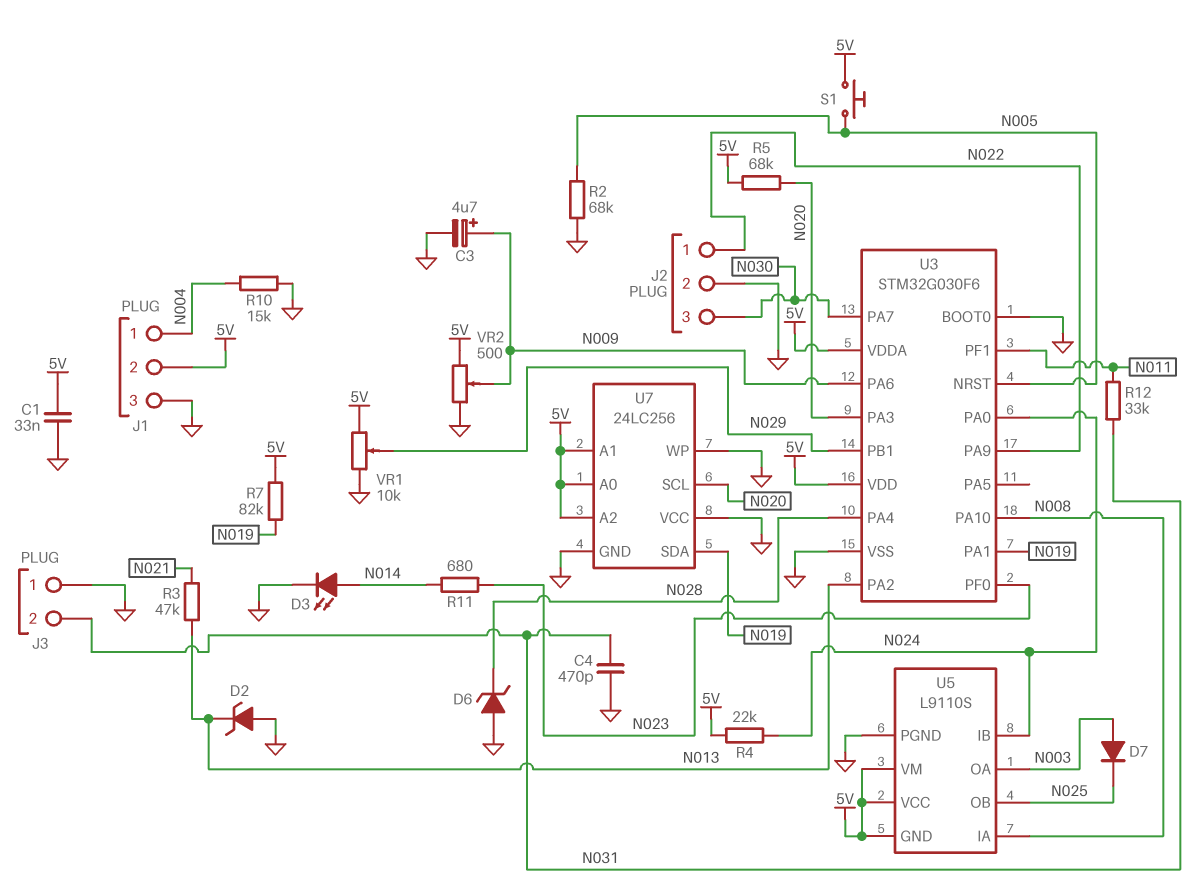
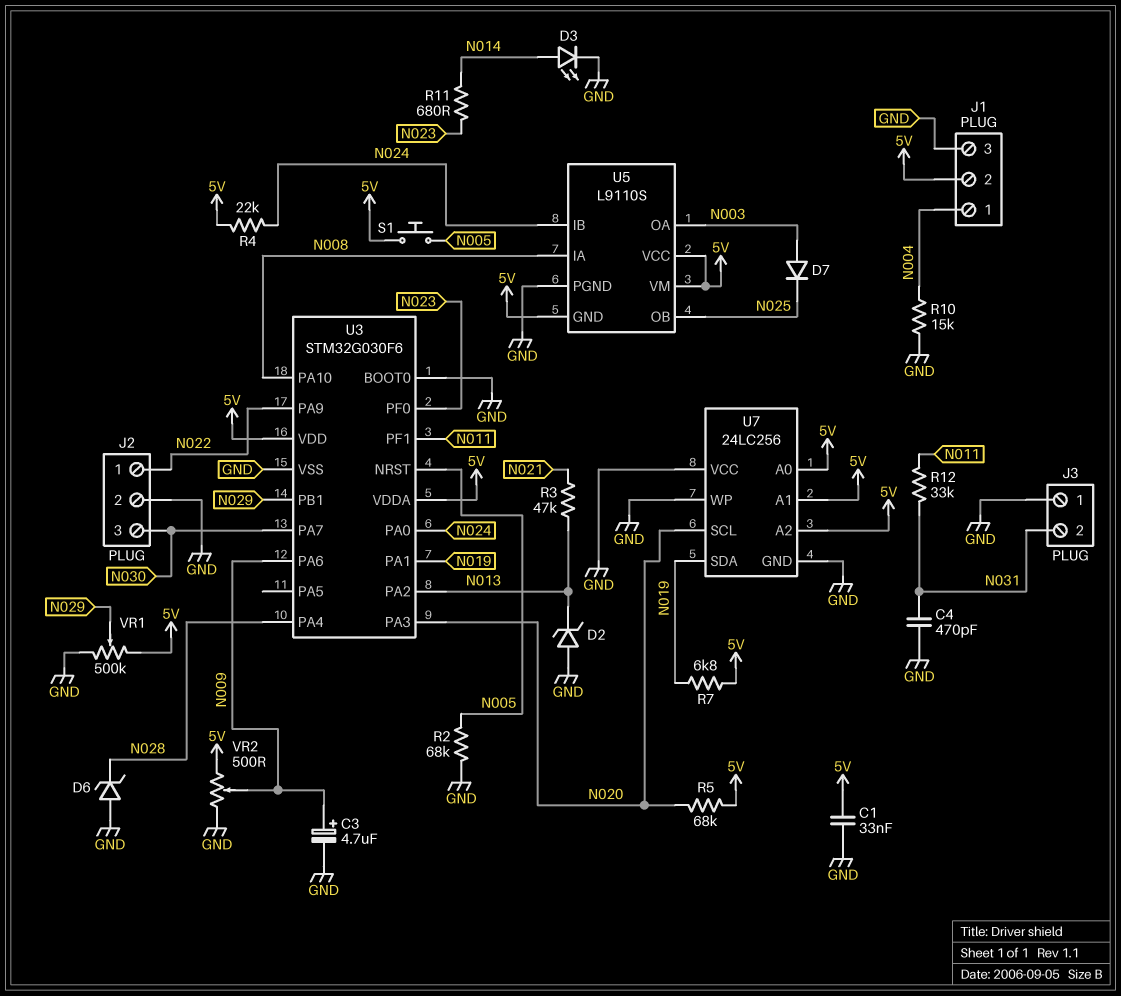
R7: 82k (5V, N019) -> 6.8k (5V, N019)
VR1: 10k (5V, GND, wiper N029) -> 500k (5V, GND, wiper N029)

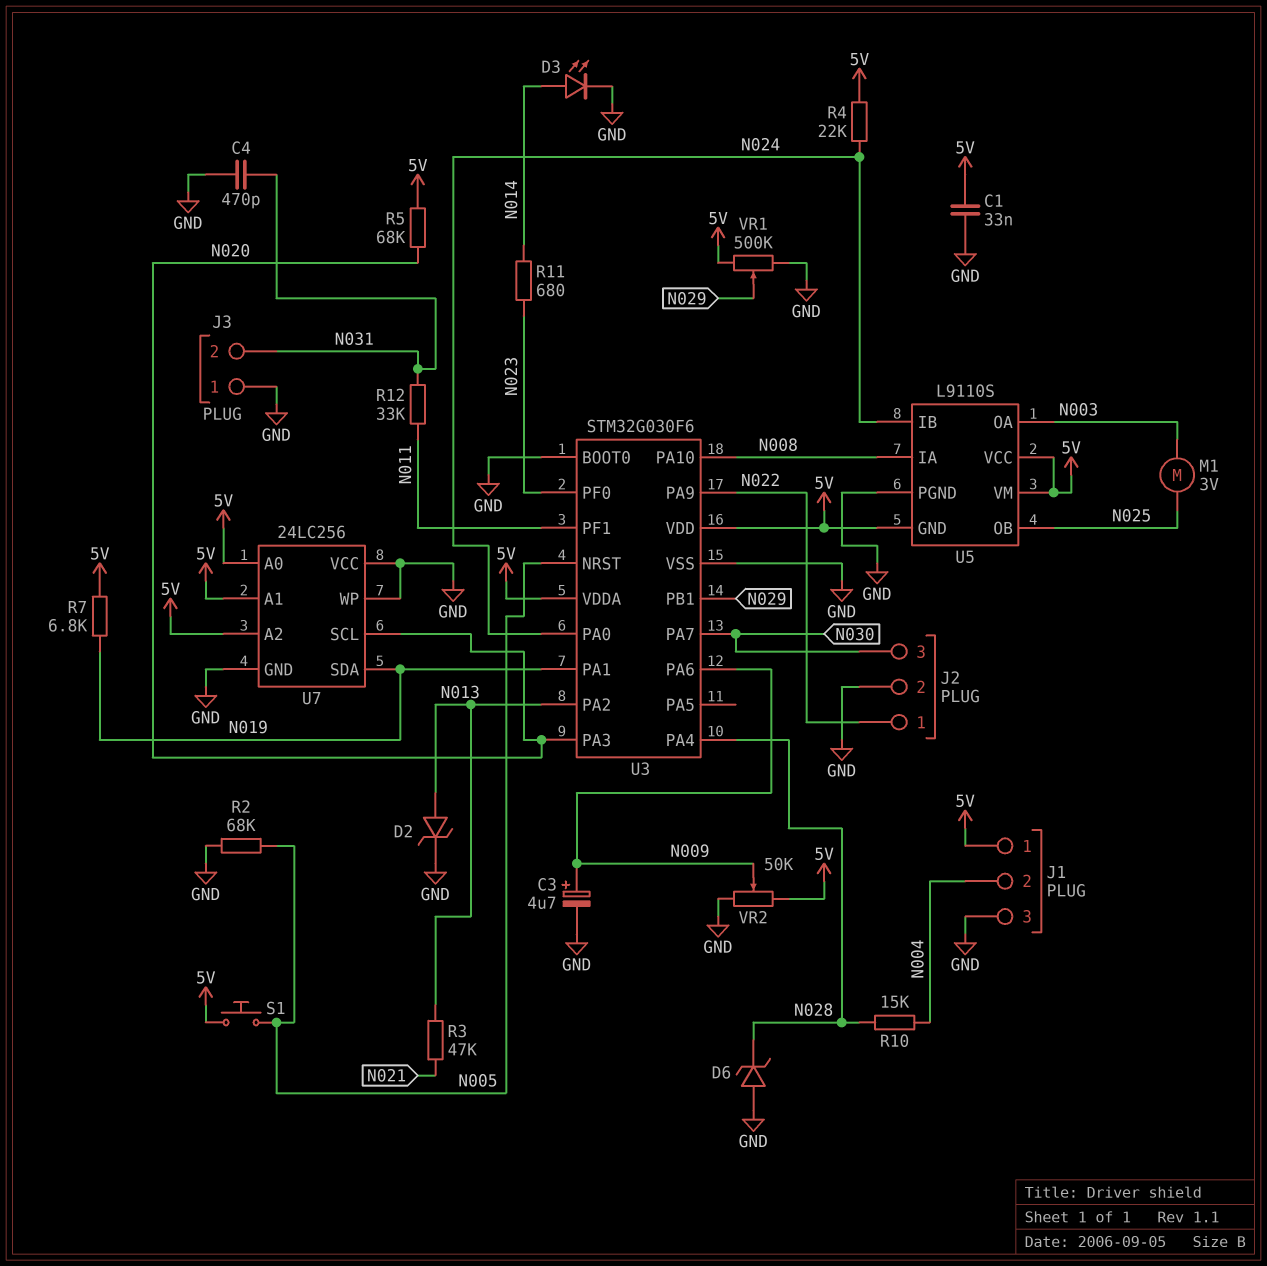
D2: zener (A GND, K N013) -> zener (A N013, K GND)
D7: diode (A N003, K N025) -> none
J1 pin 1: N004 -> 5V
J1 pin 2: 5V -> N004
M1: none -> motor 3V (N003, N025)
R10: 15k (GND, N004) -> 15k (N004, N028)
VR2: 500 (5V, GND, wiper N009) -> 50k (5V, GND, wiper N009)

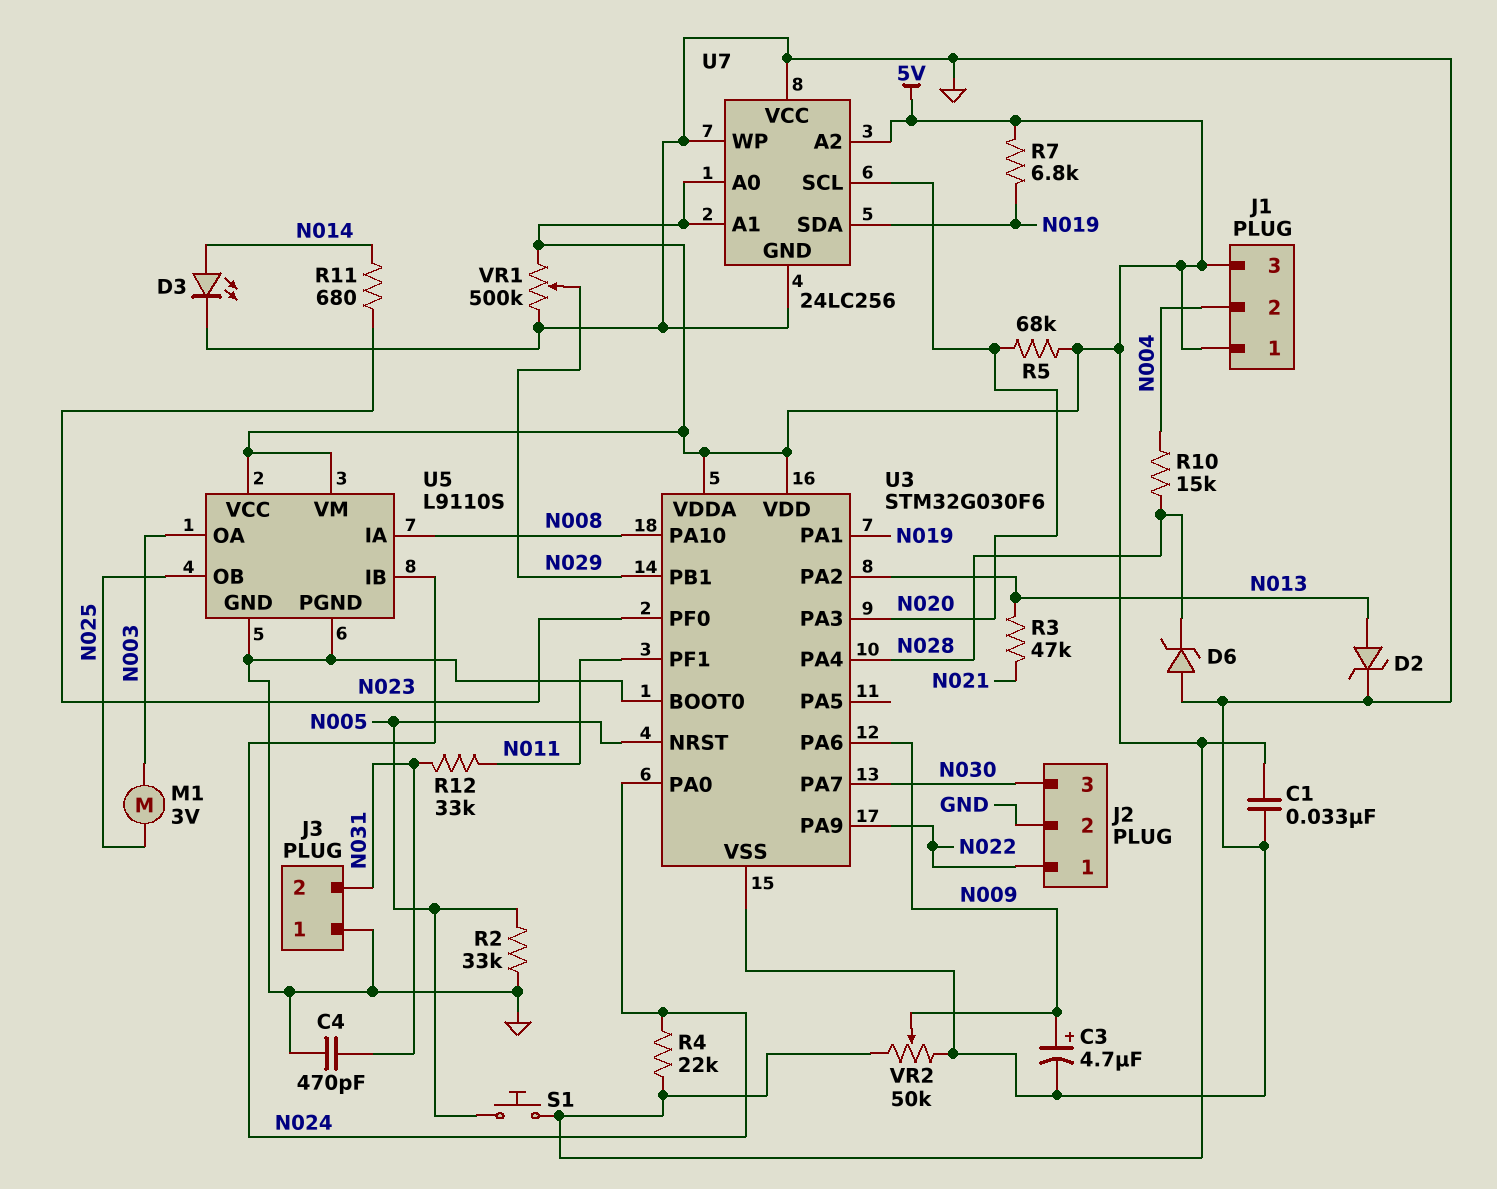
J1 pin 3: GND -> 5V
R2: 68k (GND, N005) -> 33k (GND, N005)
U5 pin GND: 5V -> GND

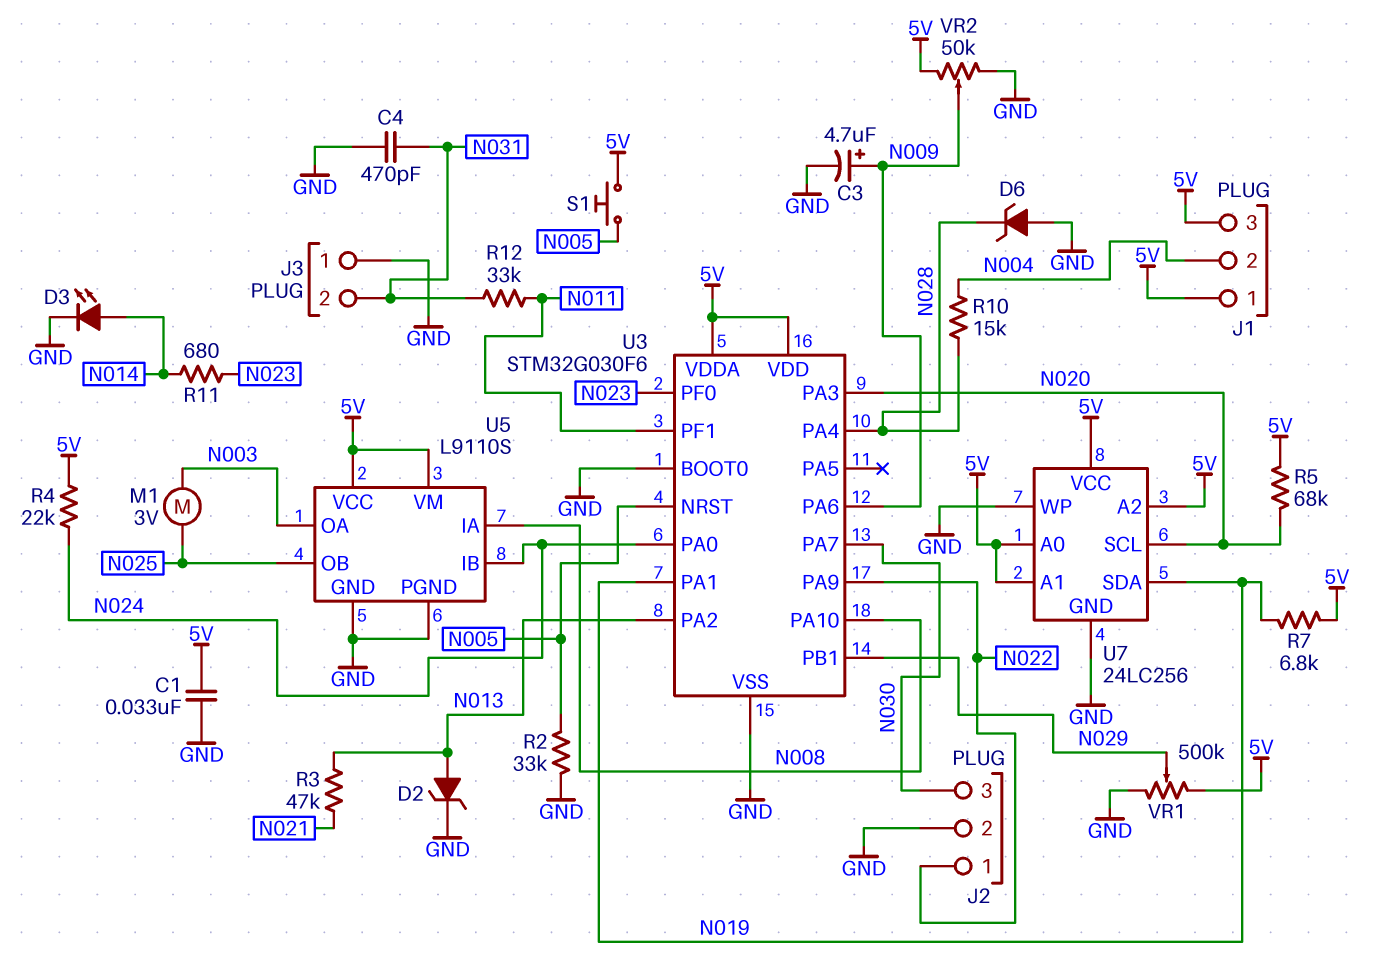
U7 pin VCC: GND -> 5V

